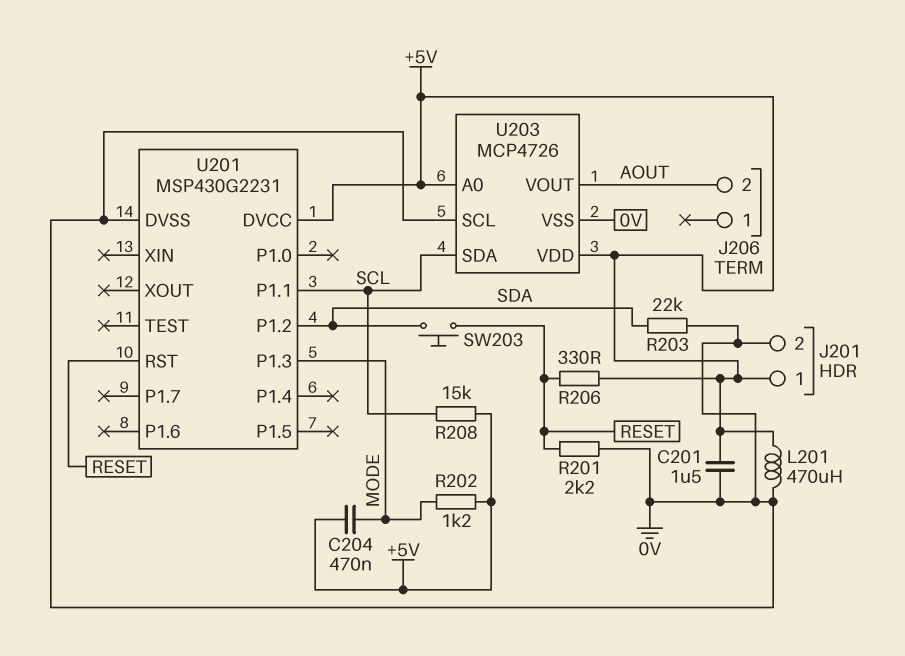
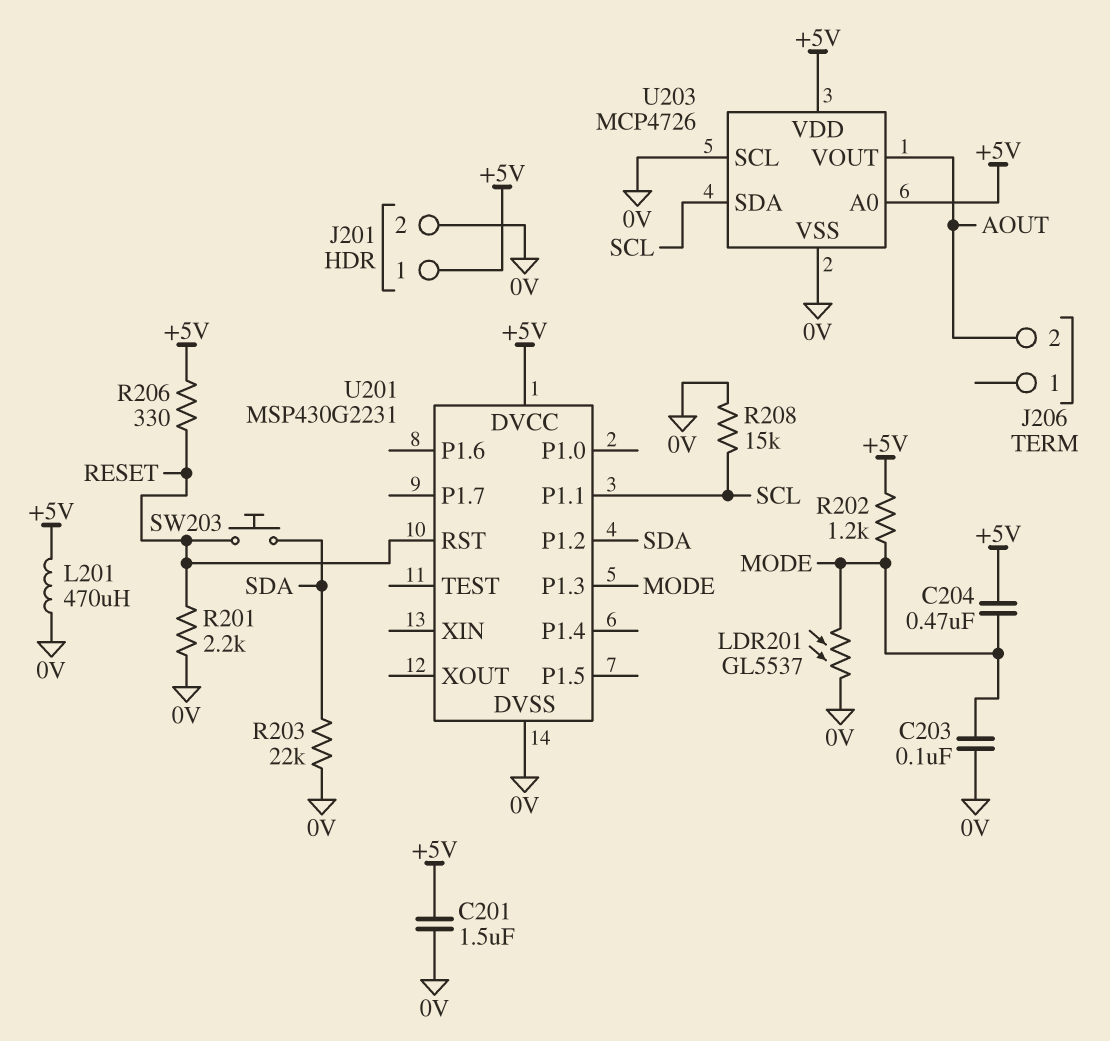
C203: none -> 100nF (0V, MODE)
LDR201: none -> GL5537 (0V, MODE)
R208: 15k (+5V, SCL) -> 15k (0V, SCL)

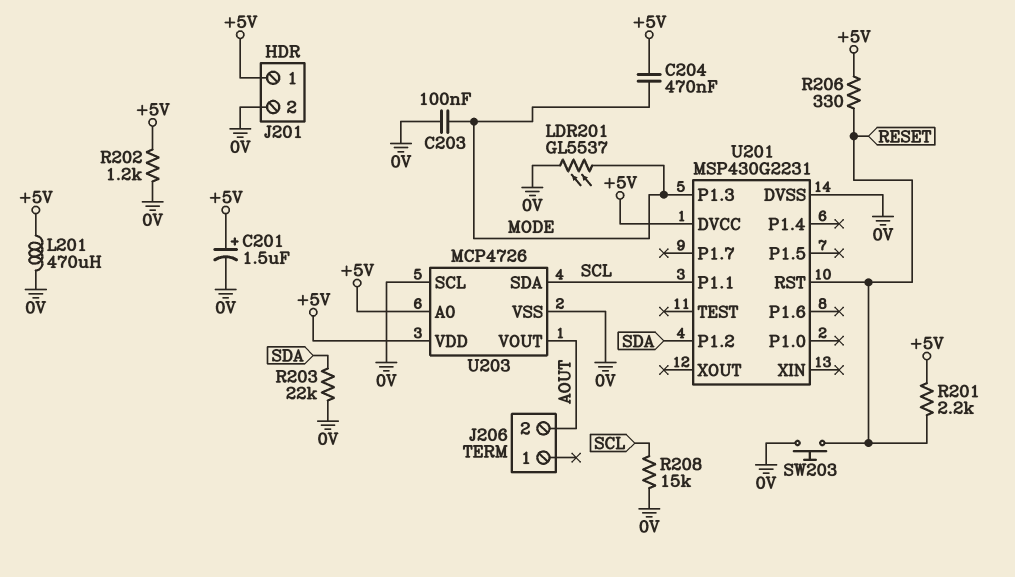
C201: 1.5uF (+5V, 0V) -> 1.5uF (plus +5V, minus 0V)
R201: 2.2k (0V, RESET) -> 2.2k (+5V, RESET)
R202: 1.2k (+5V, MODE) -> 1.2k (+5V, 0V)
SW203: button (RESET, SDA) -> button (0V, RESET)

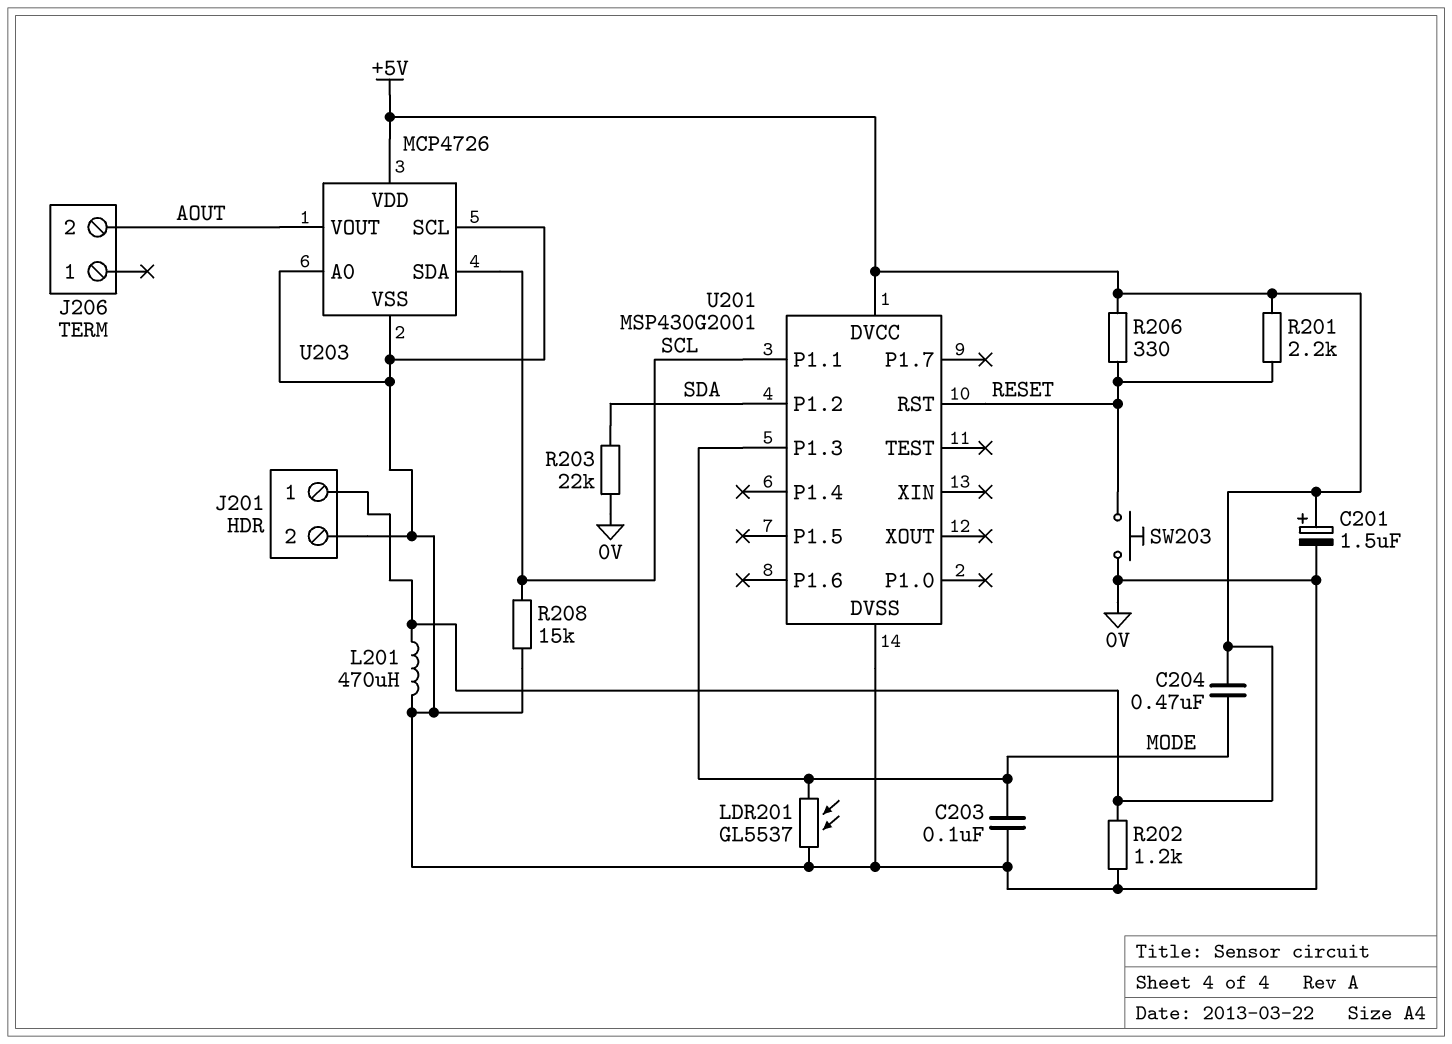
U201: MSP430G2231 -> MSP430G2001
U203 pin A0: +5V -> 0V

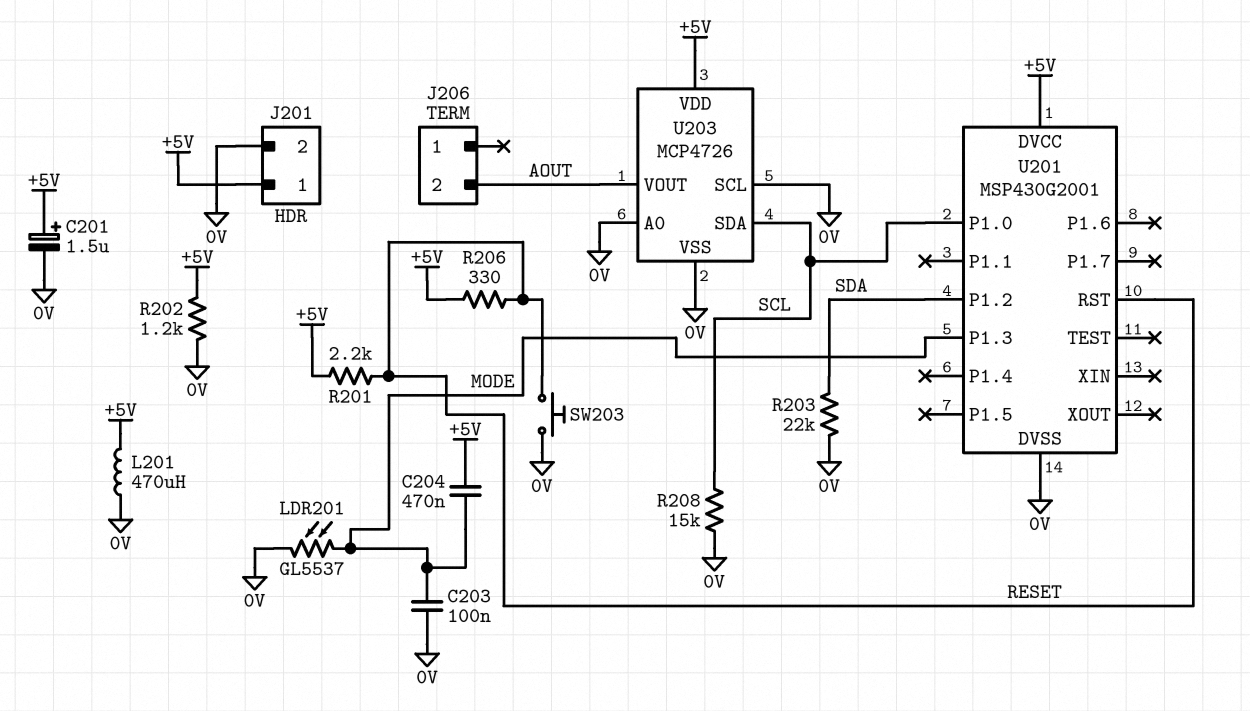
U201 pin P1.0: none -> SCL
U201 pin P1.1: SCL -> none

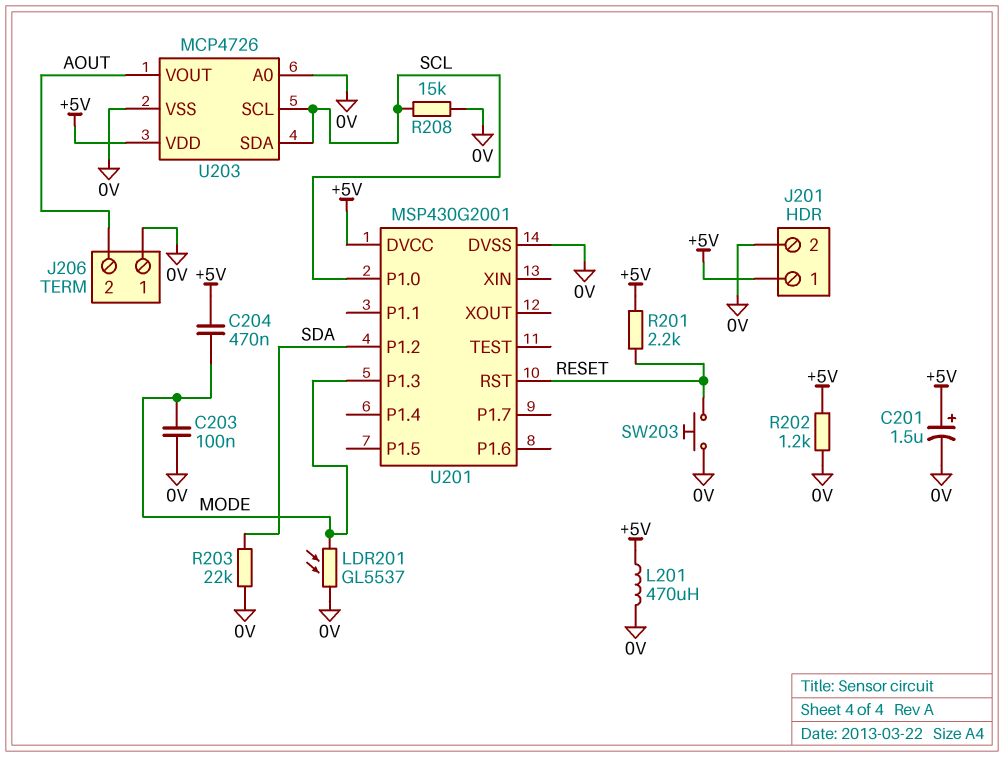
J206 pin 1: none -> 0V
R206: 330 (+5V, RESET) -> none
U203 pin SCL: 0V -> SCL

